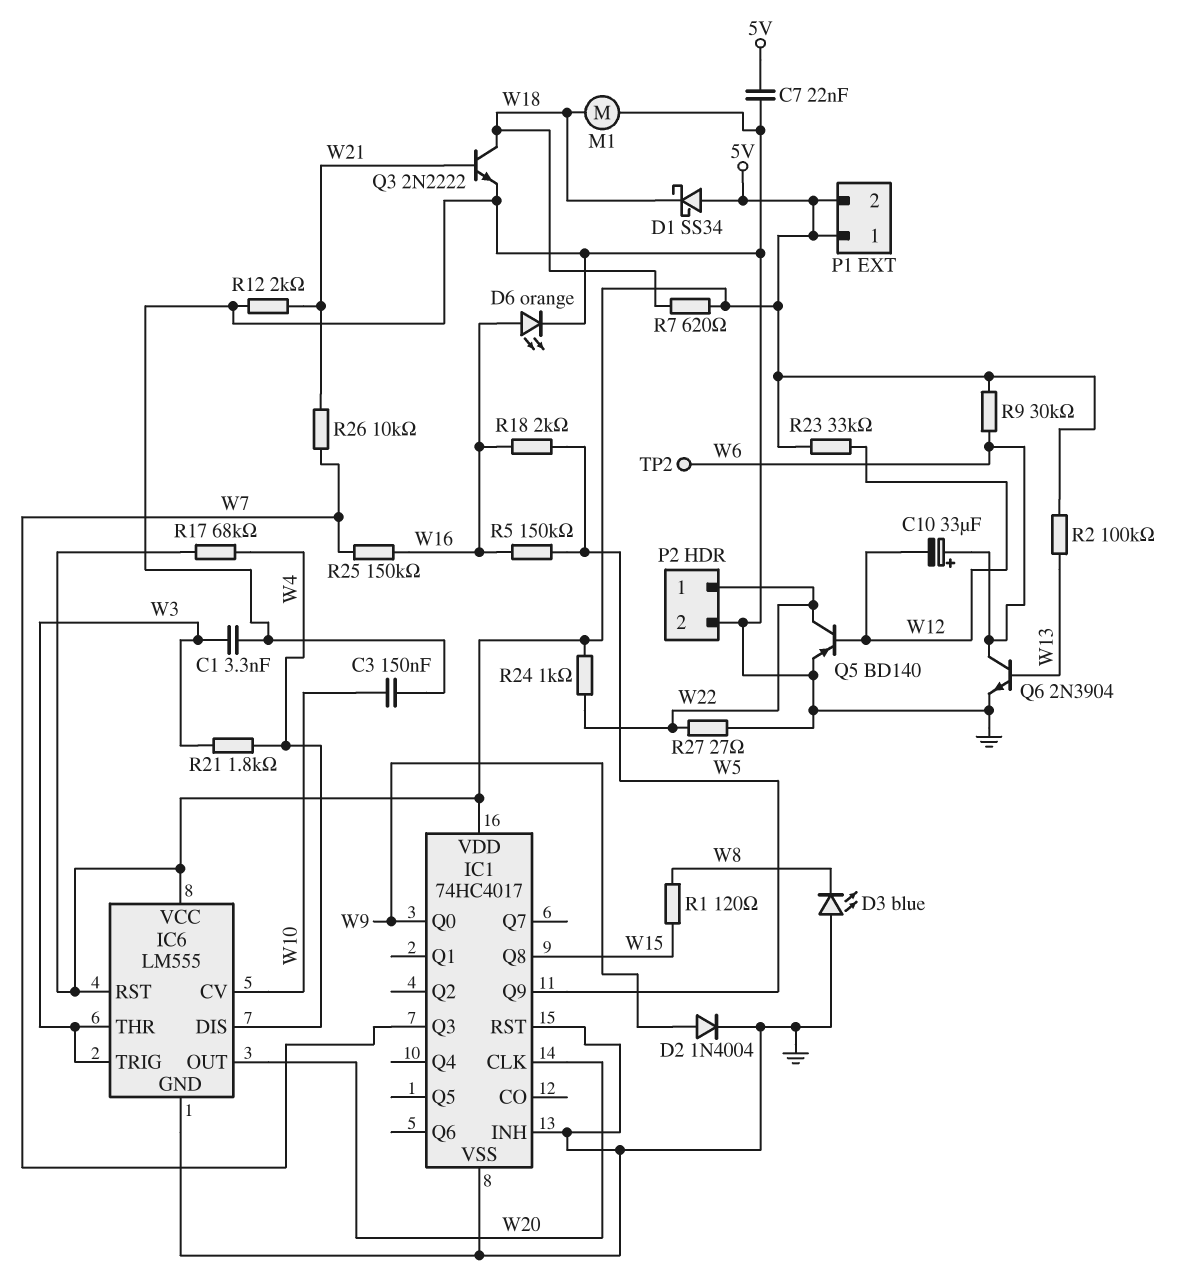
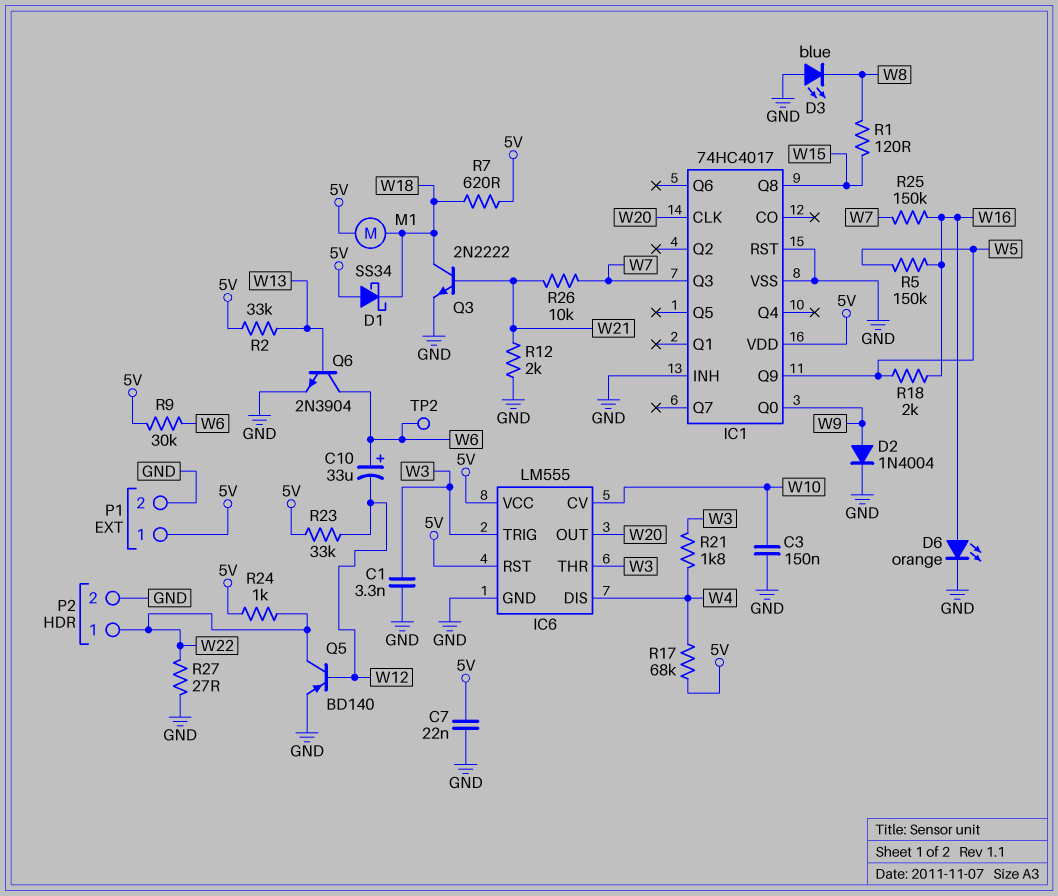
M1: motor (GND, W18) -> motor (5V, W18)
P1 pin 2: 5V -> GND
R2: 100k (5V, W13) -> 33k (5V, W13)

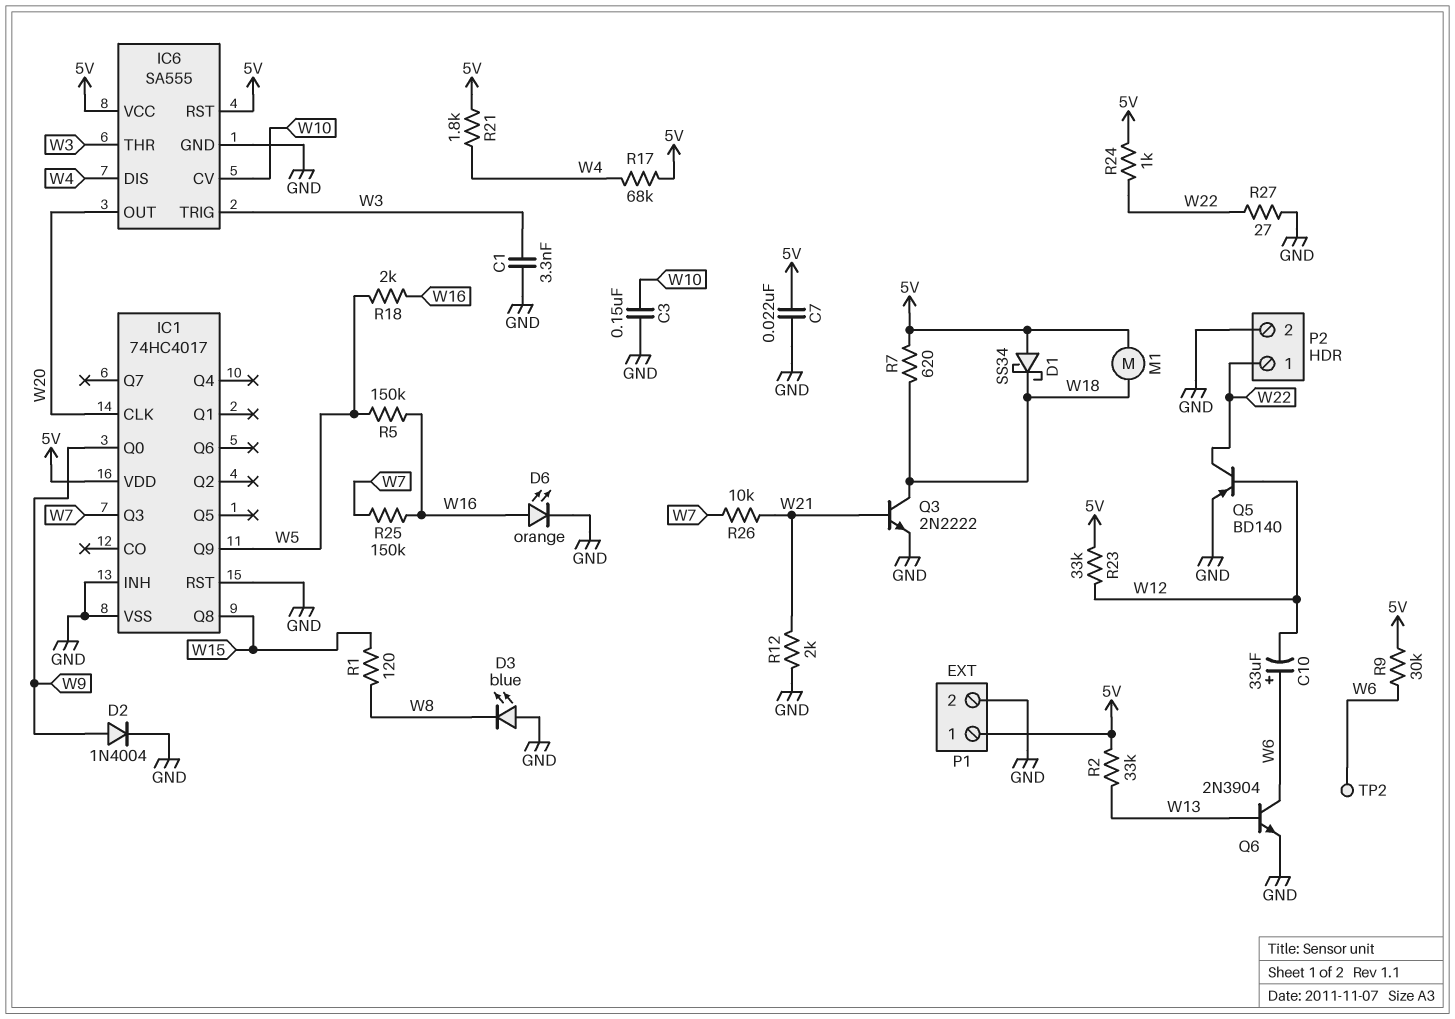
IC6: LM555 -> SA555
R21: 1.8k (W3, W4) -> 1.8k (5V, W4)

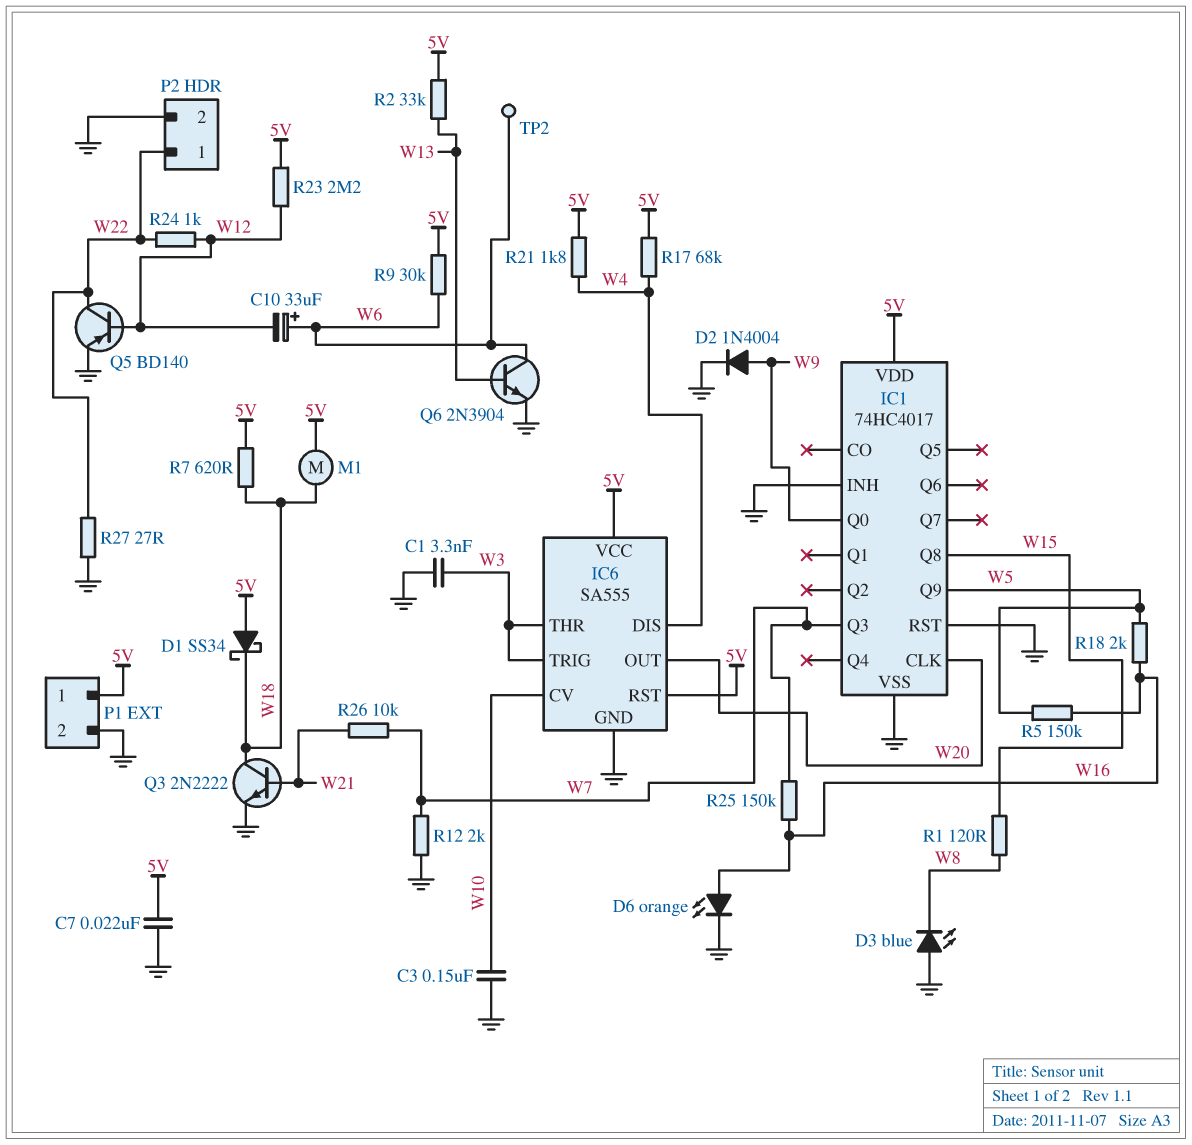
R12: 2k (GND, W21) -> 2k (GND, W7)
R23: 33k (5V, W12) -> 2.2M (5V, W12)
R24: 1k (5V, W22) -> 1k (W12, W22)

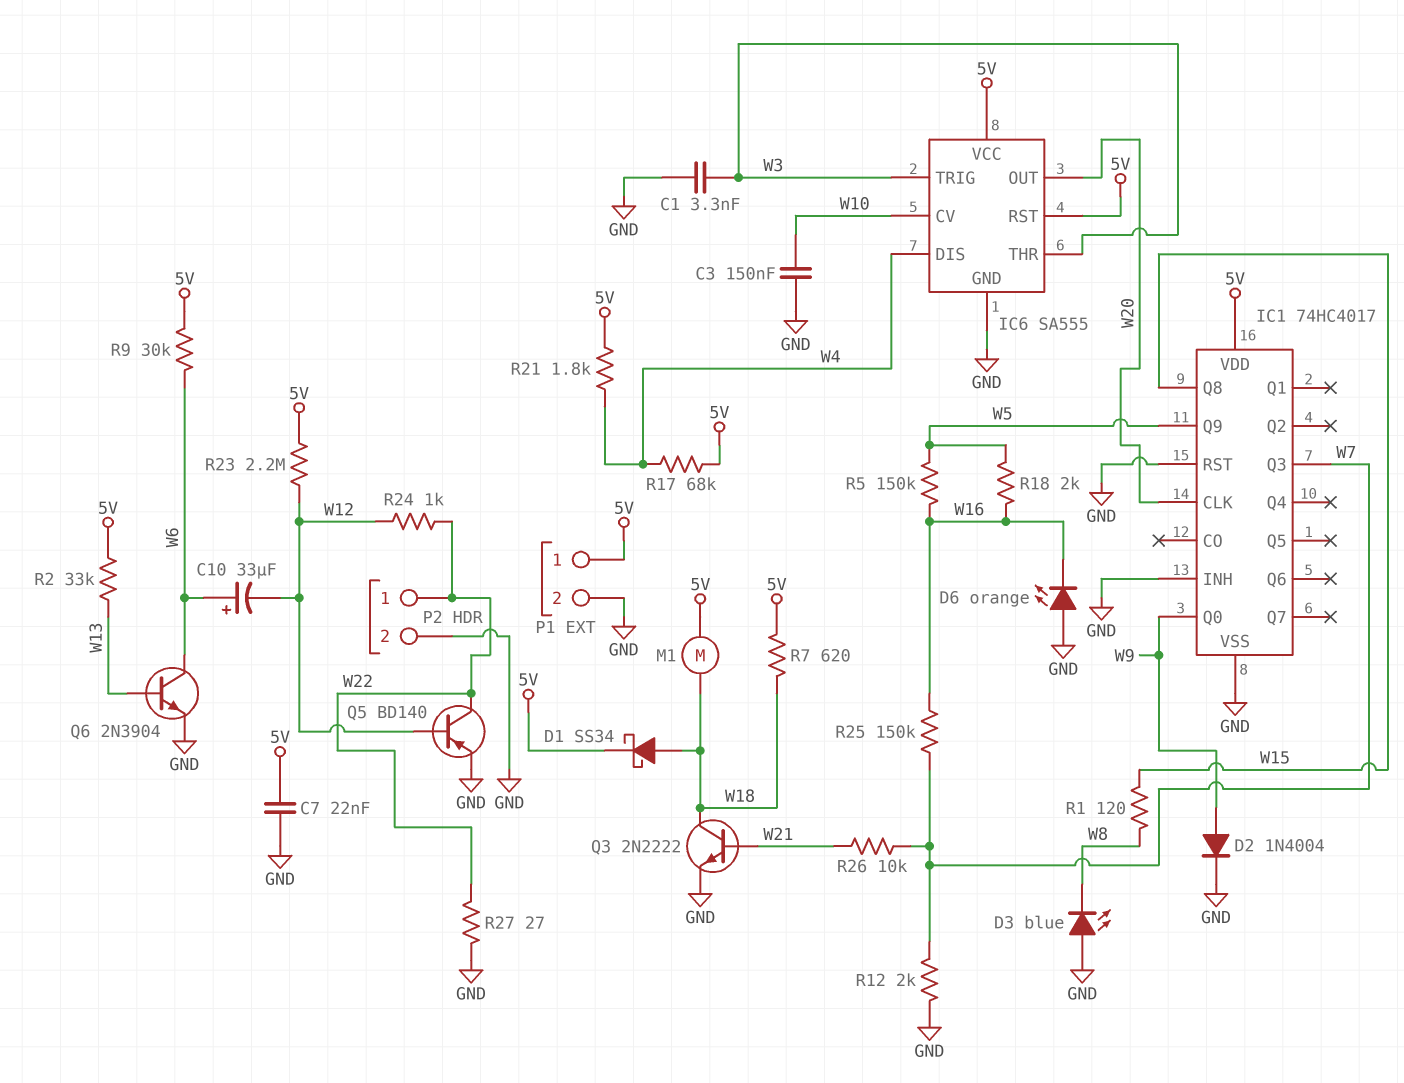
D1: schottky SS34 (A 5V, K W18) -> schottky SS34 (A W18, K 5V)
D6: LED orange (A W16, K GND) -> LED orange (A GND, K W16)
TP2: test point (W6) -> none

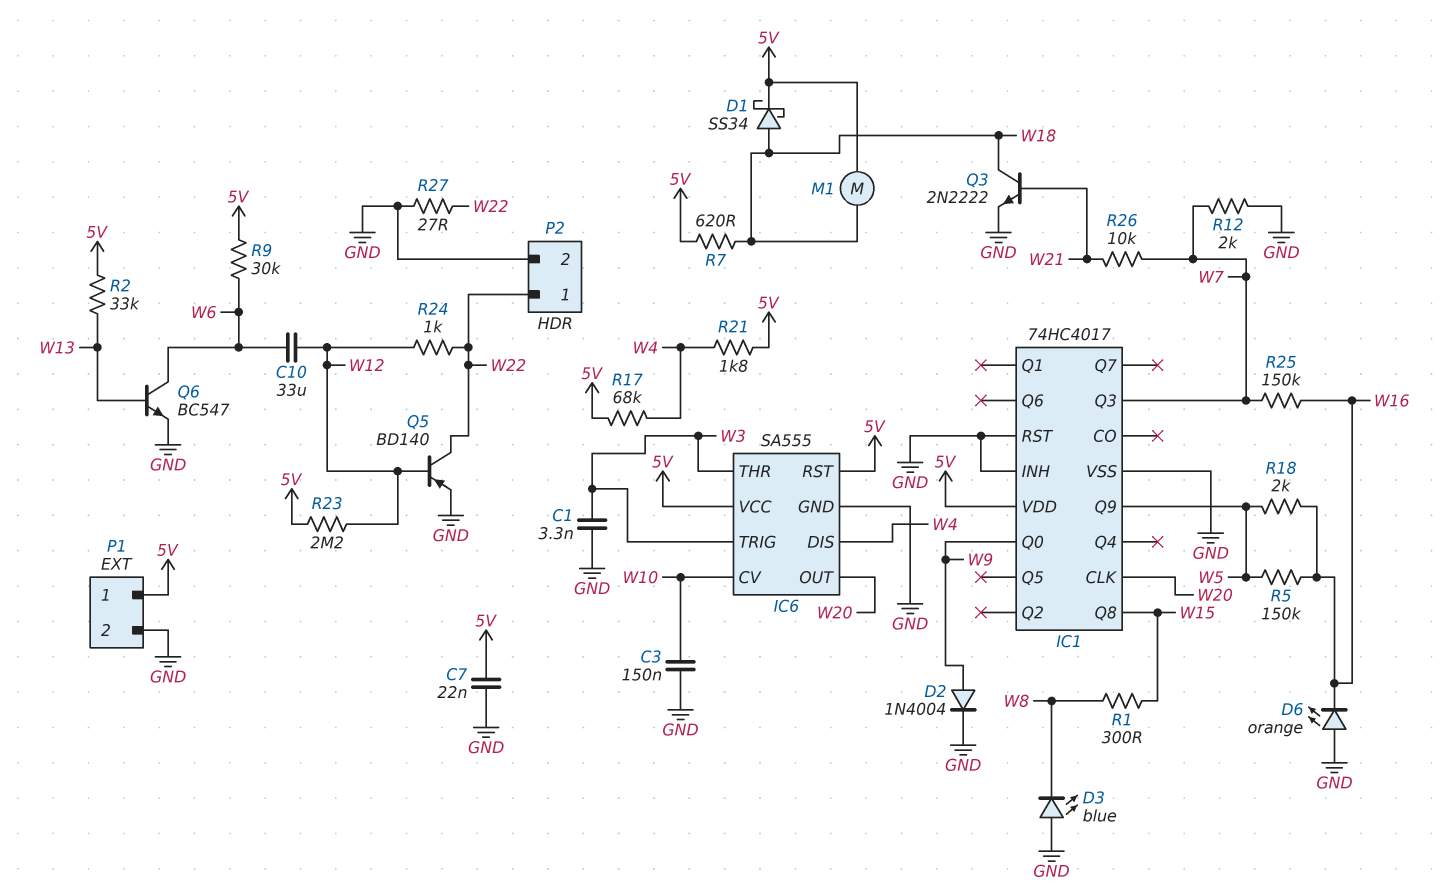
C10: 33uF (plus W6, minus W12) -> 33uF (W6, W12)
Q6: NPN 2N3904 (B W13, C W6, E GND) -> NPN BC547 (B W13, C W6, E GND)
R1: 120 (W8, W15) -> 300 (W8, W15)

